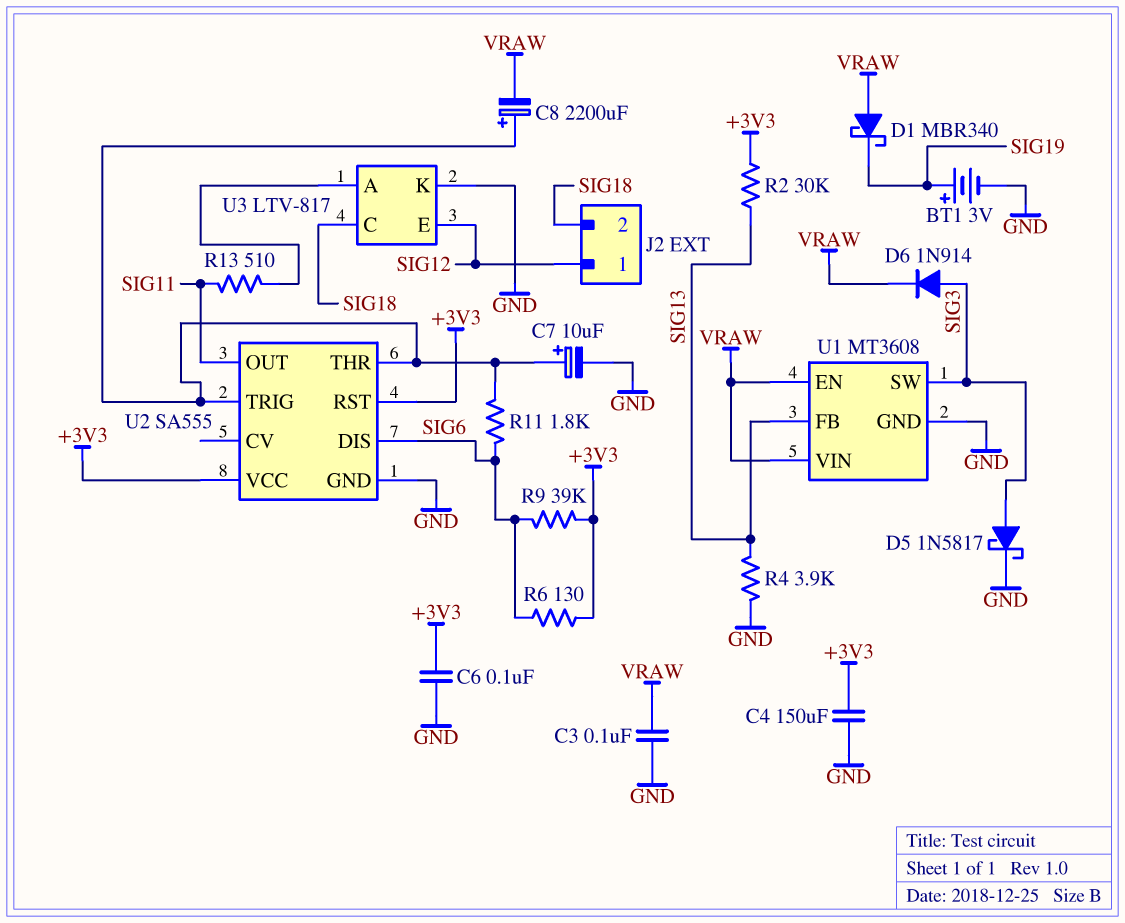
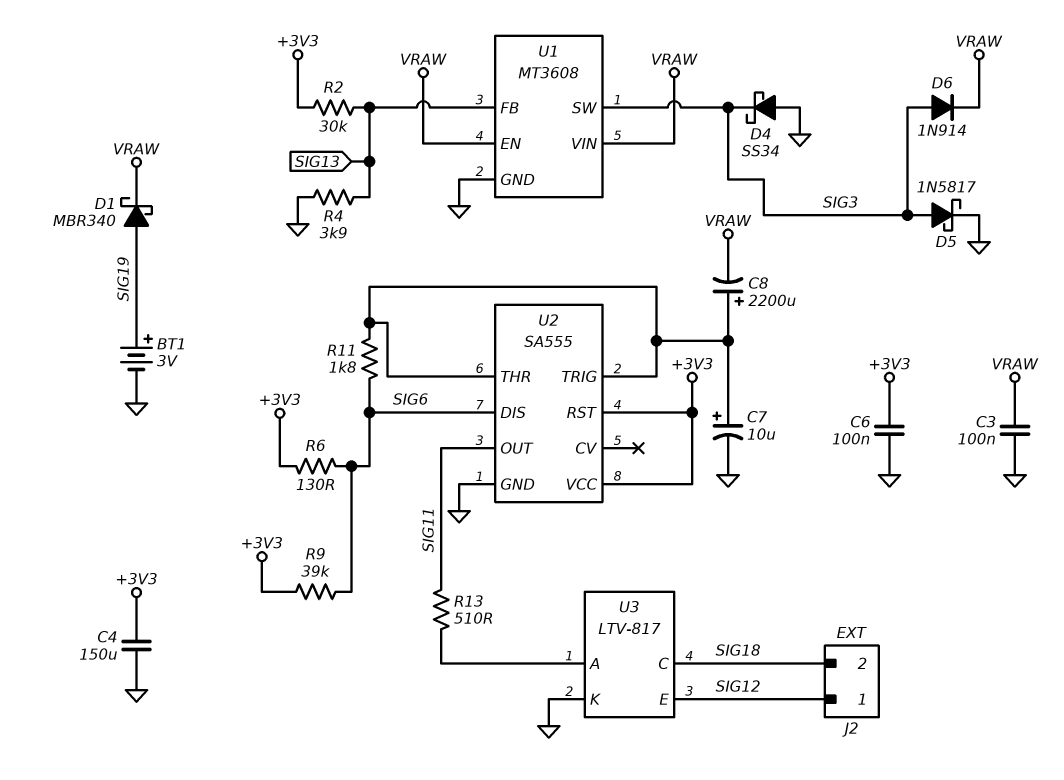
D1: schottky MBR340 (A VRAW, K SIG19) -> schottky MBR340 (A SIG19, K VRAW)
D4: none -> schottky SS34 (A GND, K SIG3)

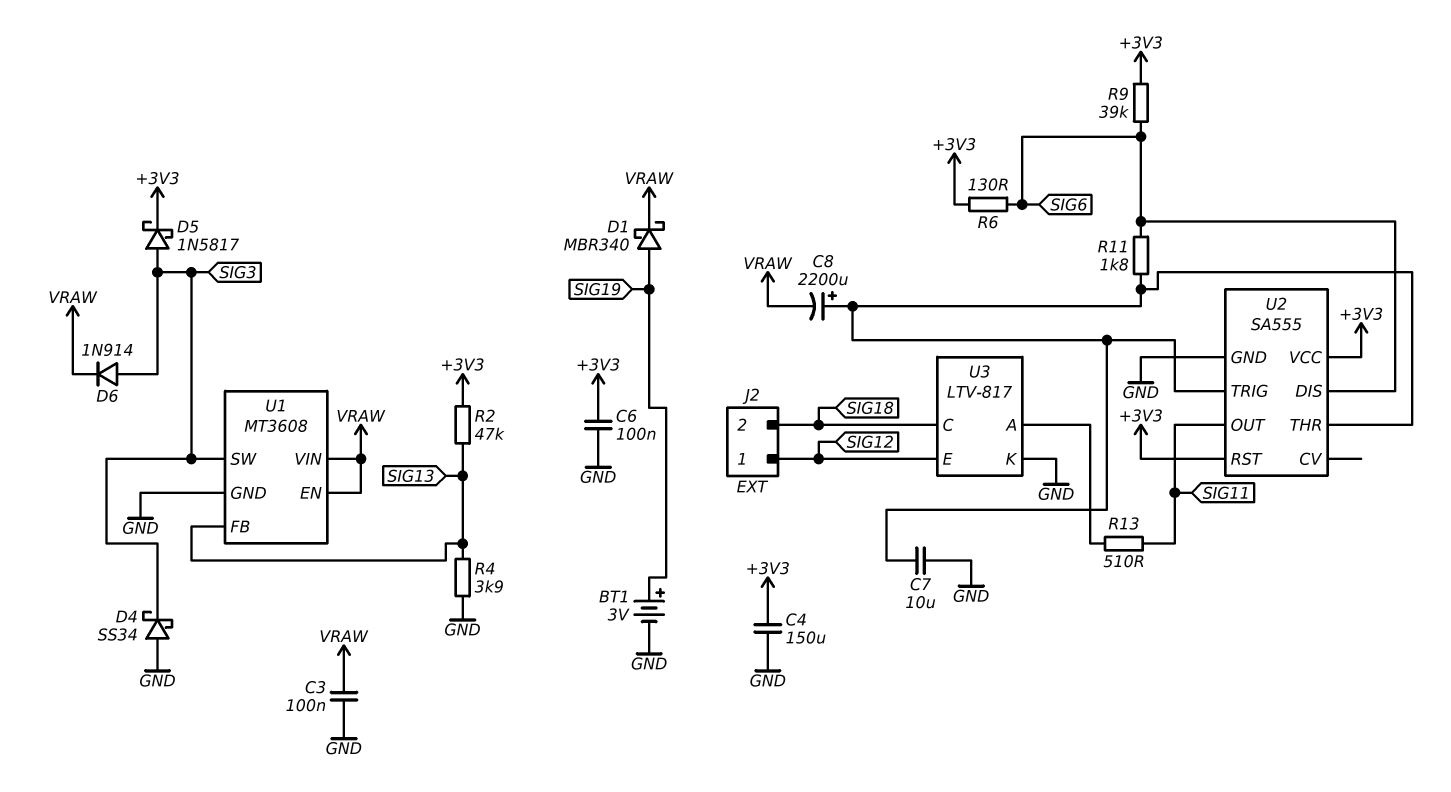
C7: 10uF (plus U2/THR, minus GND) -> 10uF (GND, U2/THR)
D5: schottky 1N5817 (A SIG3, K GND) -> schottky 1N5817 (A SIG3, K +3V3)
R2: 30k (+3V3, SIG13) -> 47k (+3V3, SIG13)

